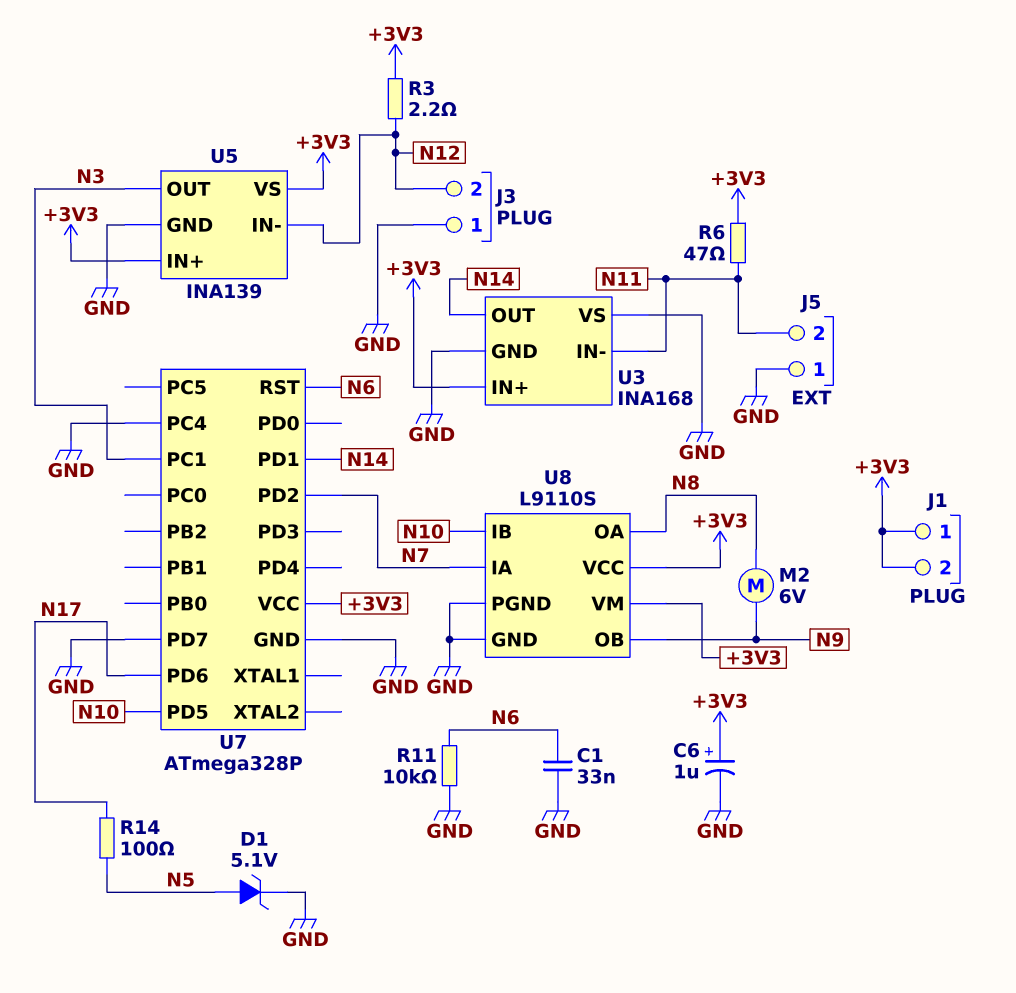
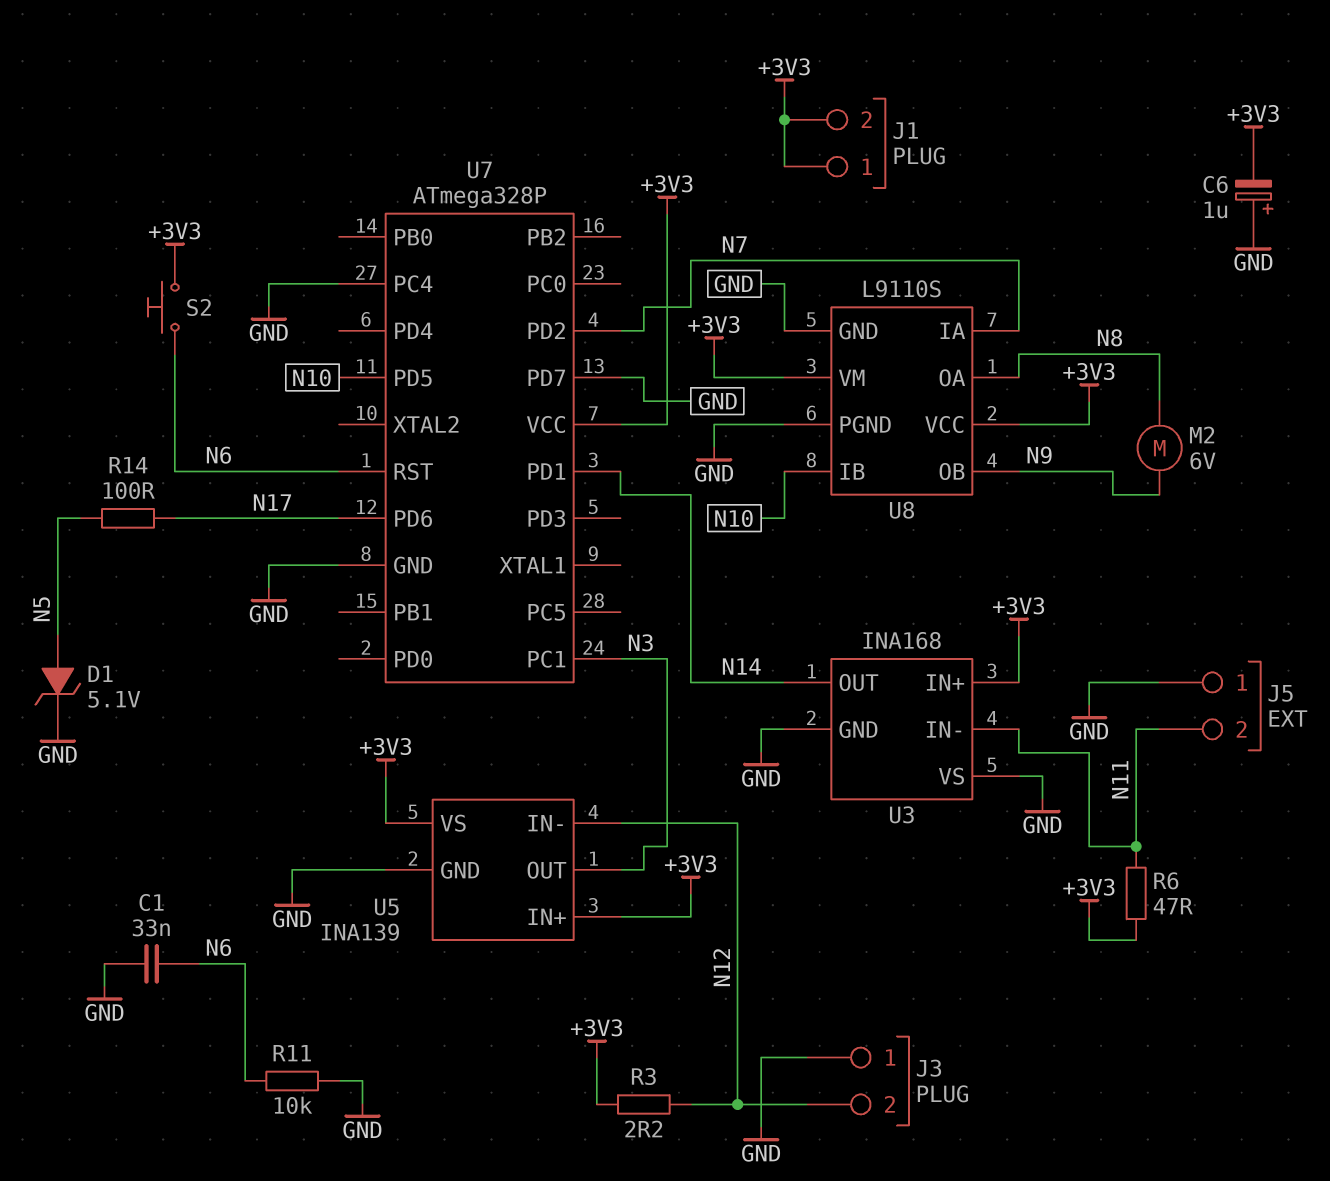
C6: 1uF (plus +3V3, minus GND) -> 1uF (plus GND, minus +3V3)
S2: none -> button (+3V3, N6)

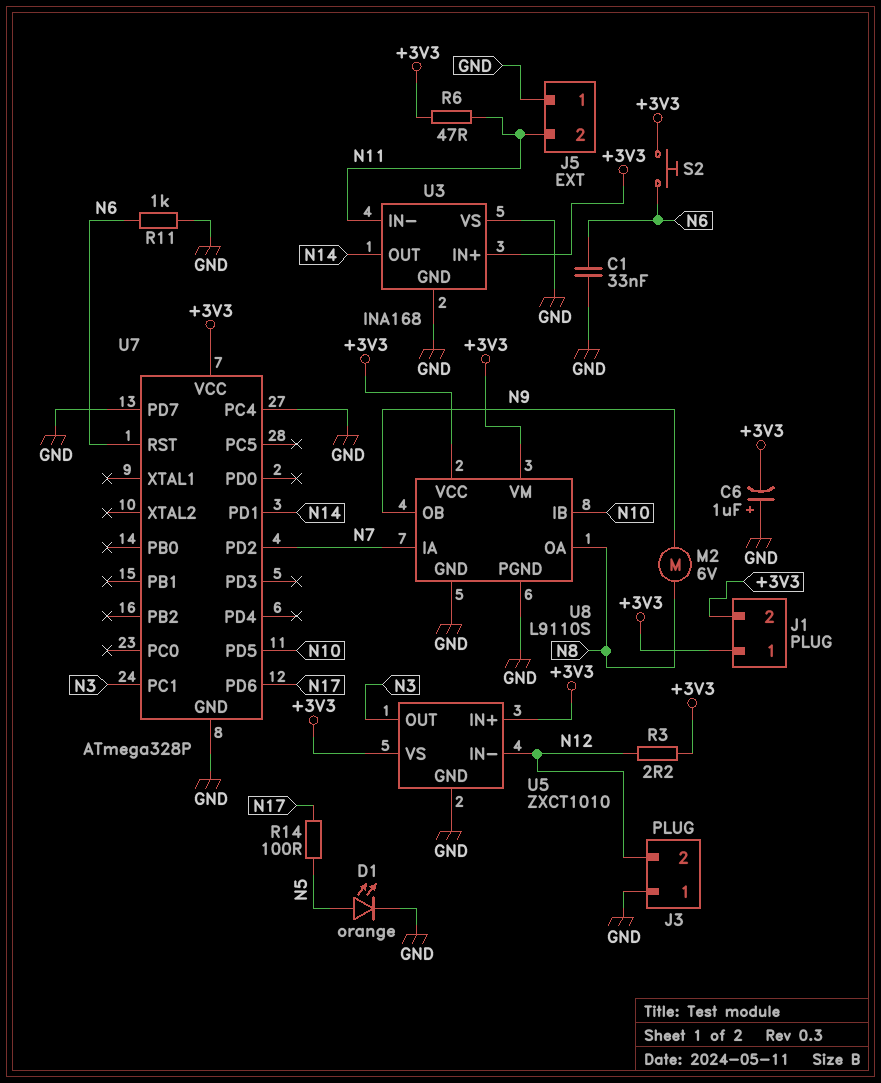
D1: zener 5.1V (A N5, K GND) -> LED orange (A N5, K GND)
R11: 10k (GND, N6) -> 1k (GND, N6)
U5: INA139 -> ZXCT1010

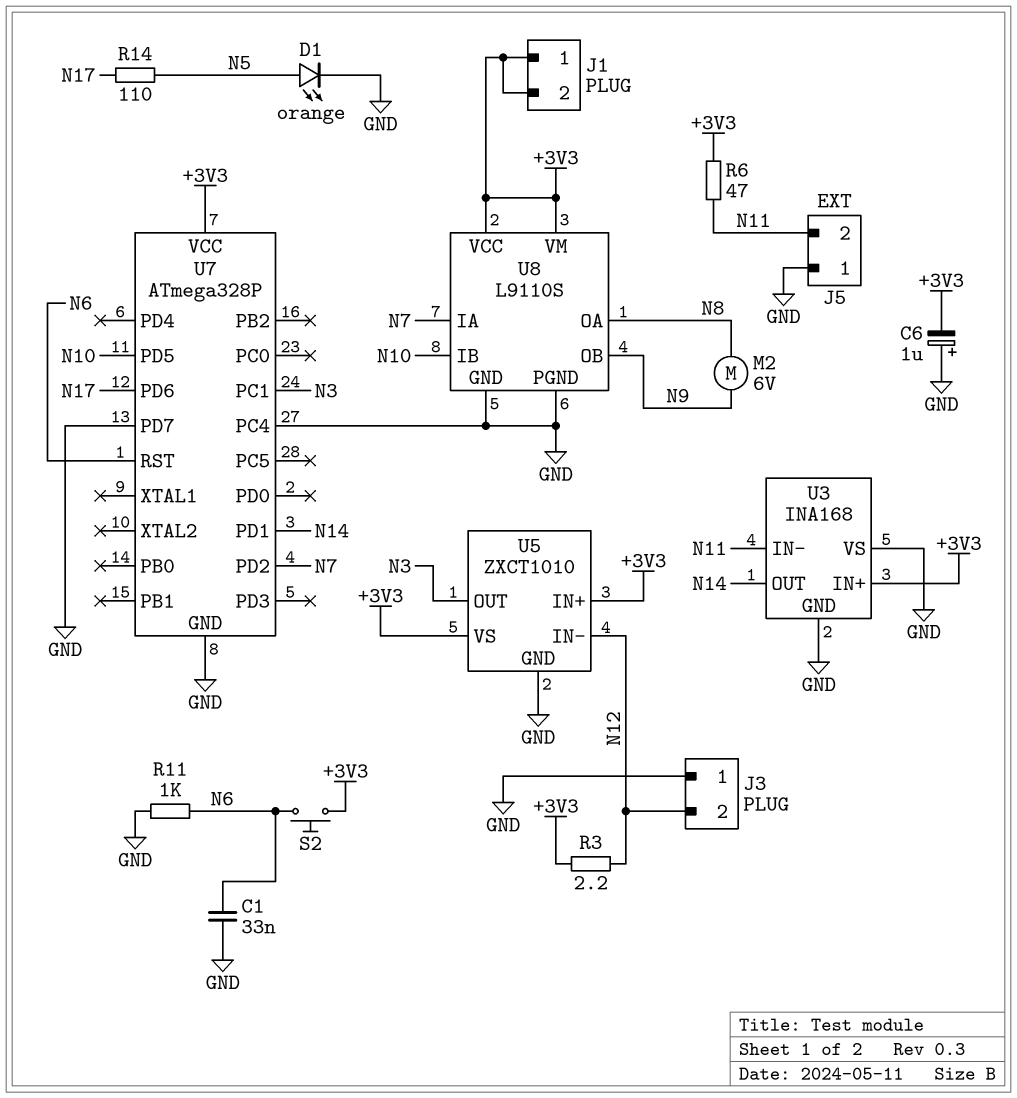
R14: 100 (N5, N17) -> 110 (N5, N17)

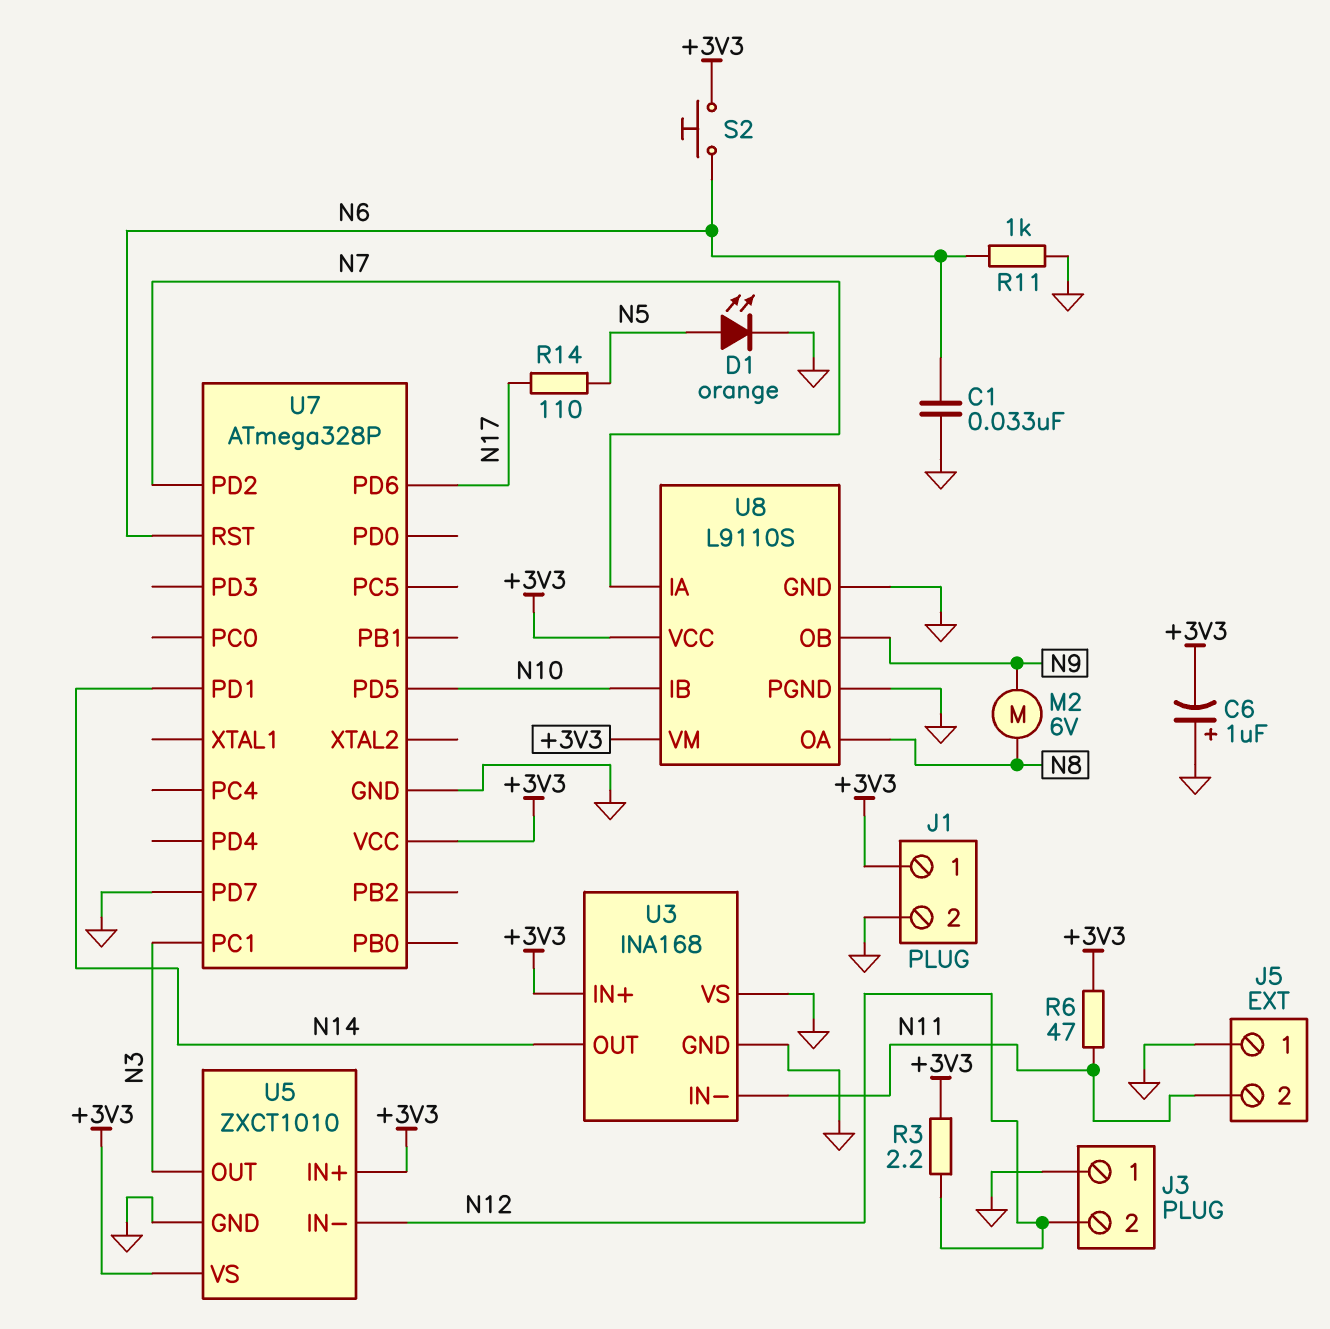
J1 pin 2: +3V3 -> GND
U7 pin PC4: GND -> none

